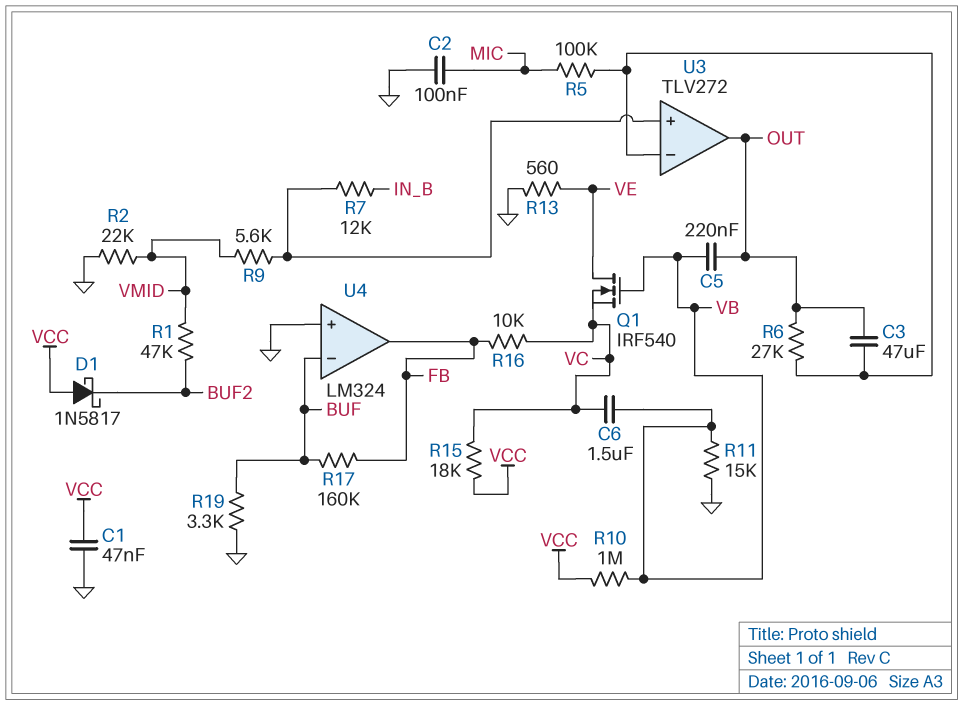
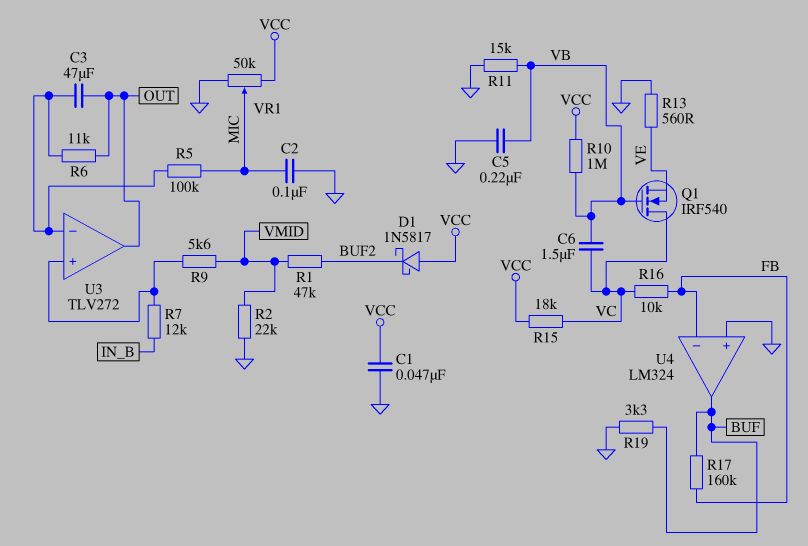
C5: 220nF (OUT, VB) -> 220nF (GND, VB)
Q1: NMOS IRF540 (G VB, D VE, S VC) -> NMOS IRF540 (G VB, D VC, S VE)
R6: 27k (OUT, U3/in-) -> 11k (OUT, U3/in-)
U4 pin in-: BUF -> FB
U4 pin out: FB -> BUF
VR1: none -> 50k (GND, VCC, wiper MIC)

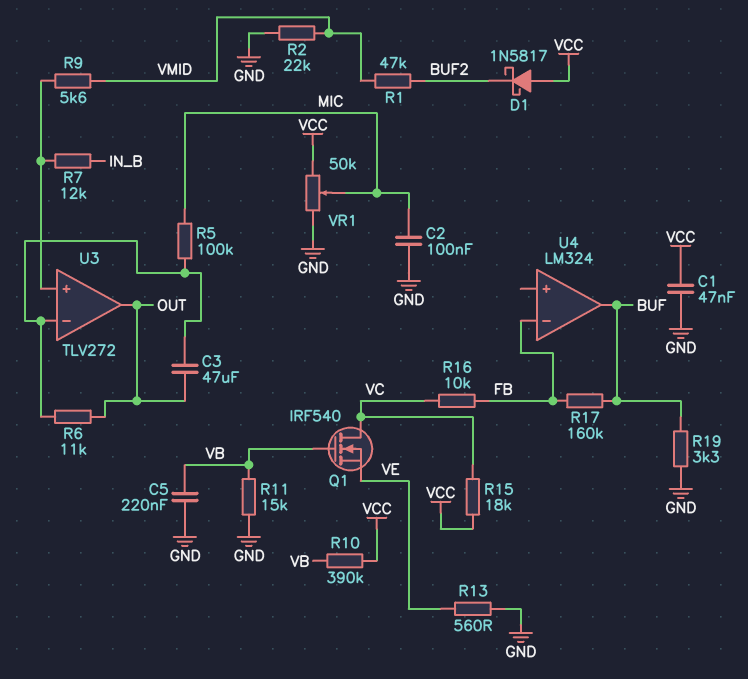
C6: 1.5uF (VB, VC) -> none
R10: 1M (VB, VCC) -> 390k (VB, VCC)
U4 pin in+: GND -> none

